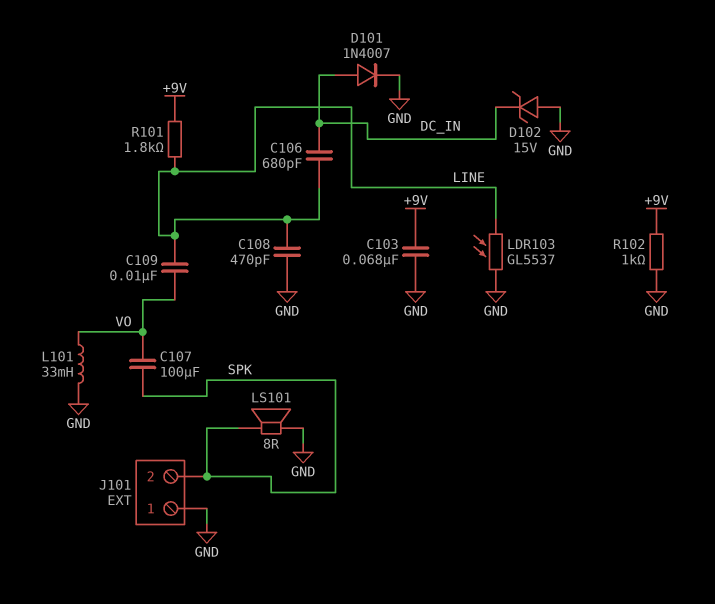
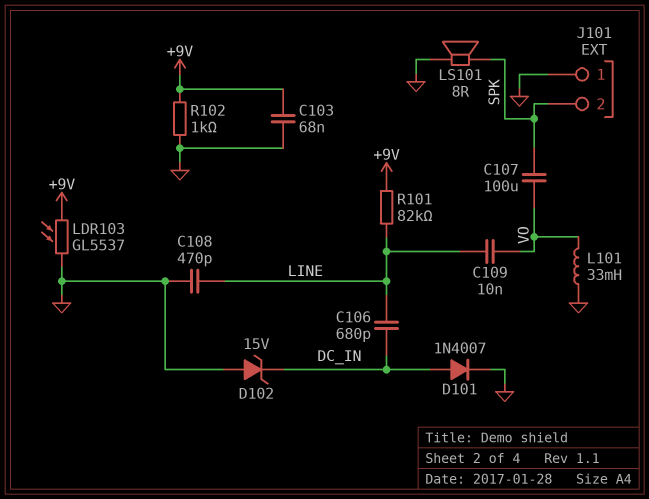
LDR103: GL5537 (GND, LINE) -> GL5537 (+9V, GND)
R101: 1.8k (+9V, LINE) -> 82k (+9V, LINE)

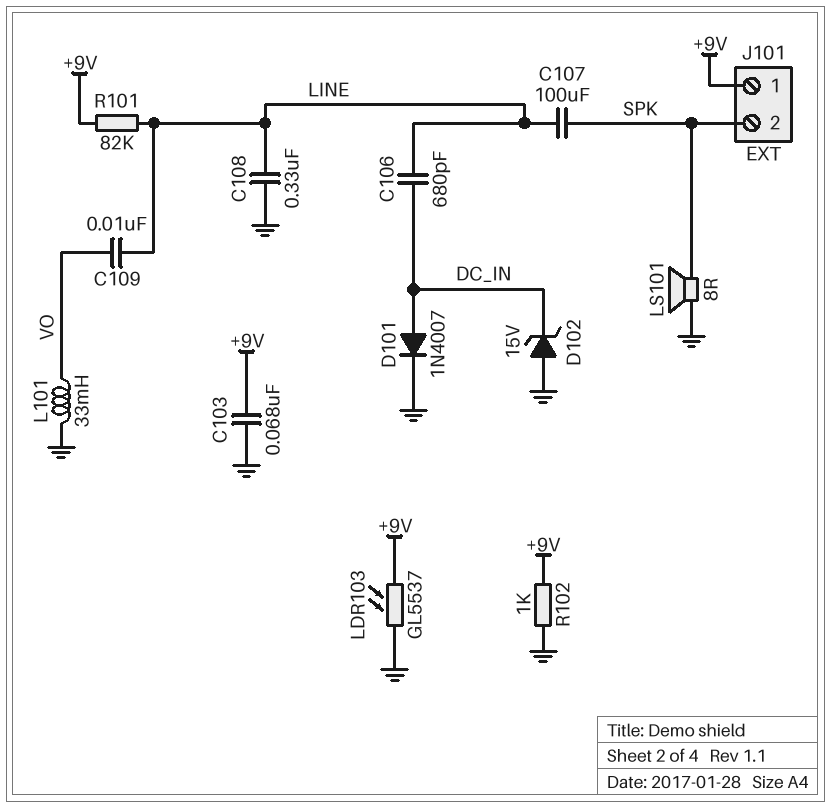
C107: 100uF (SPK, VO) -> 100uF (LINE, SPK)
C108: 470pF (GND, LINE) -> 330nF (GND, LINE)
J101 pin 1: GND -> +9V

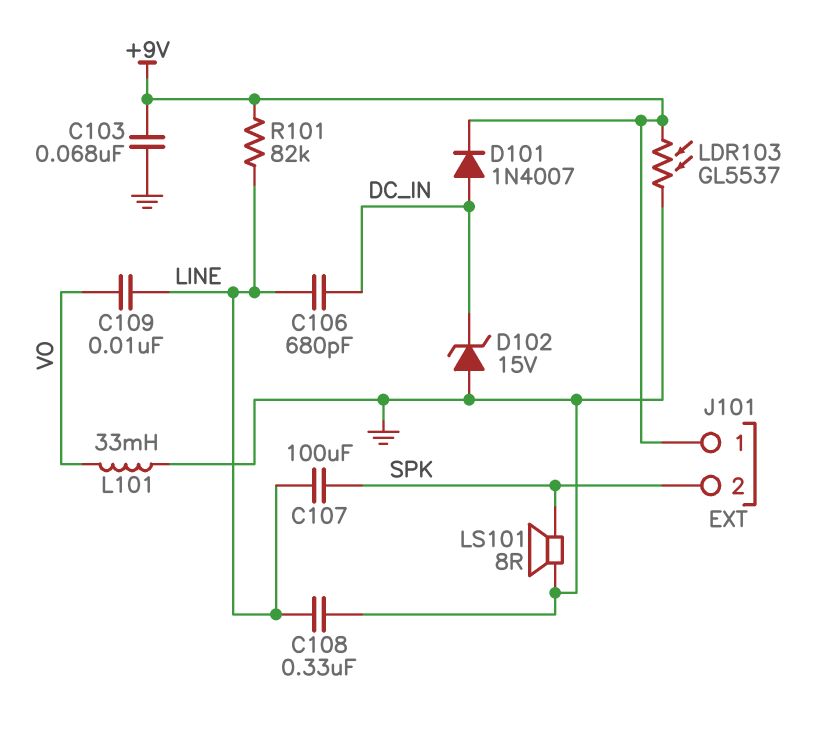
D101: diode 1N4007 (A DC_IN, K GND) -> diode 1N4007 (A DC_IN, K +9V)
R102: 1k (+9V, GND) -> none

